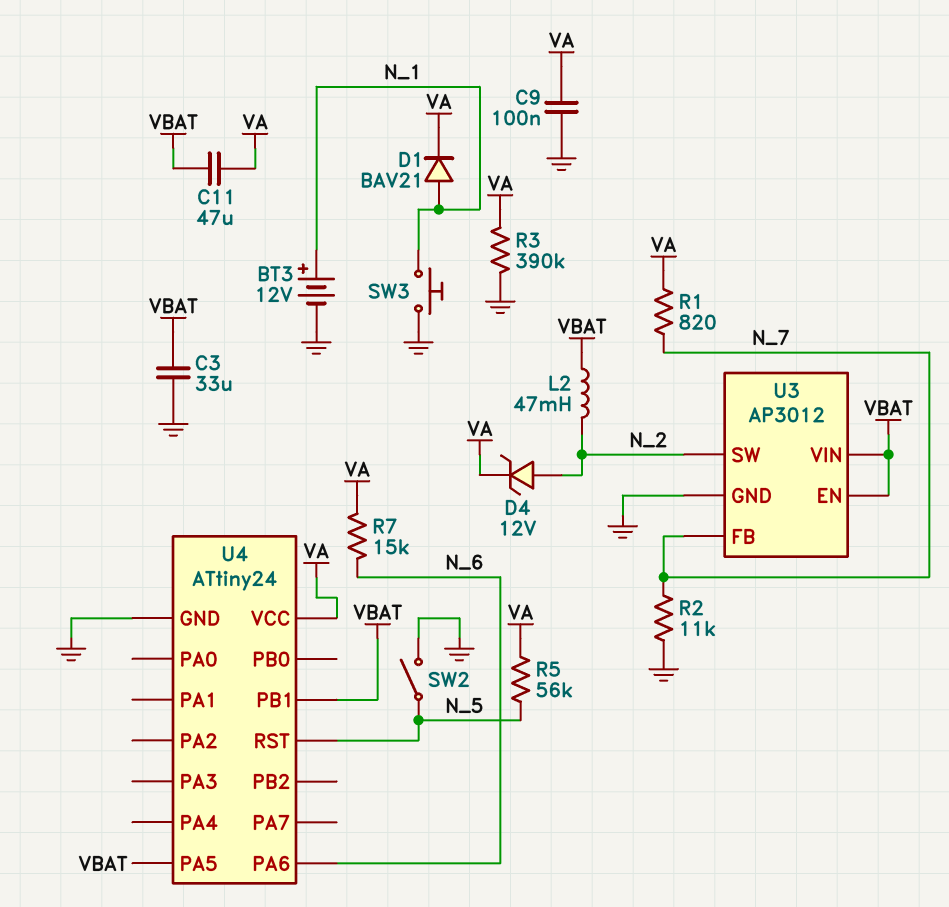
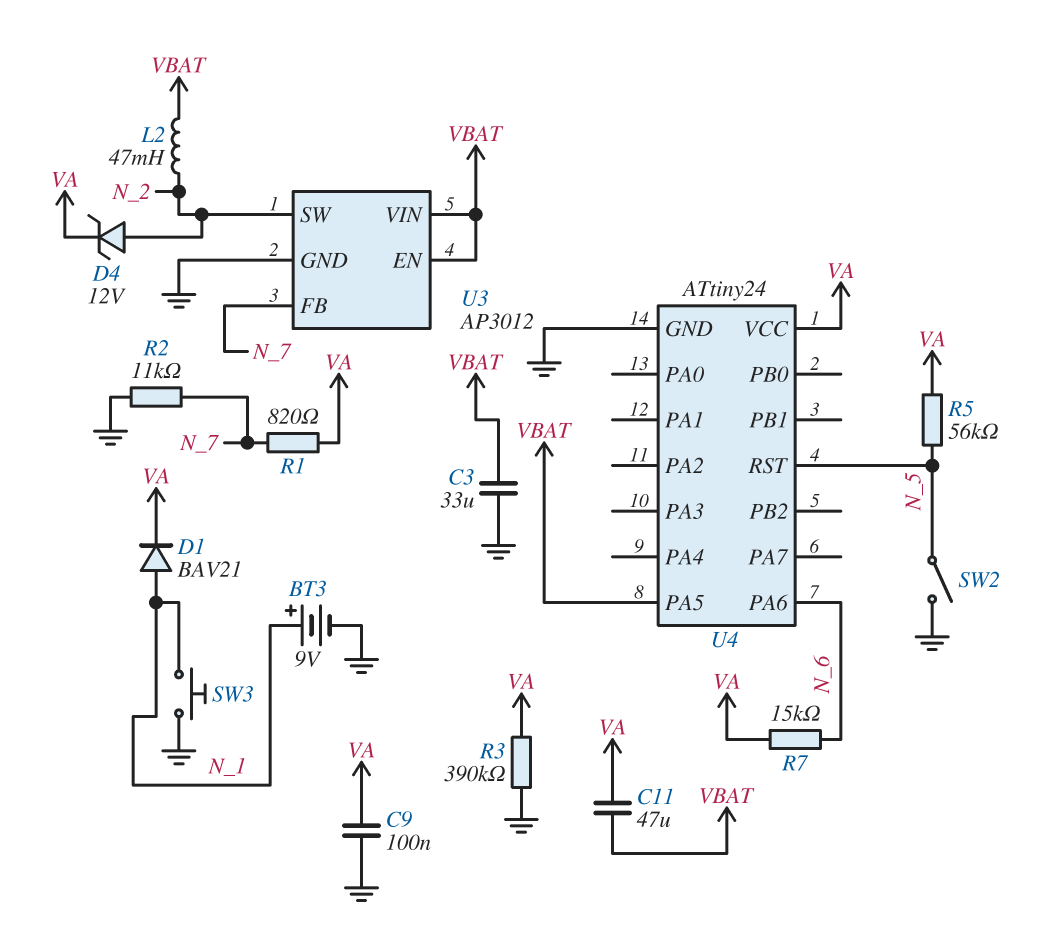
BT3: 12V (plus N_1, minus GND) -> 9V (plus N_1, minus GND)
U4 pin PB1: VBAT -> none

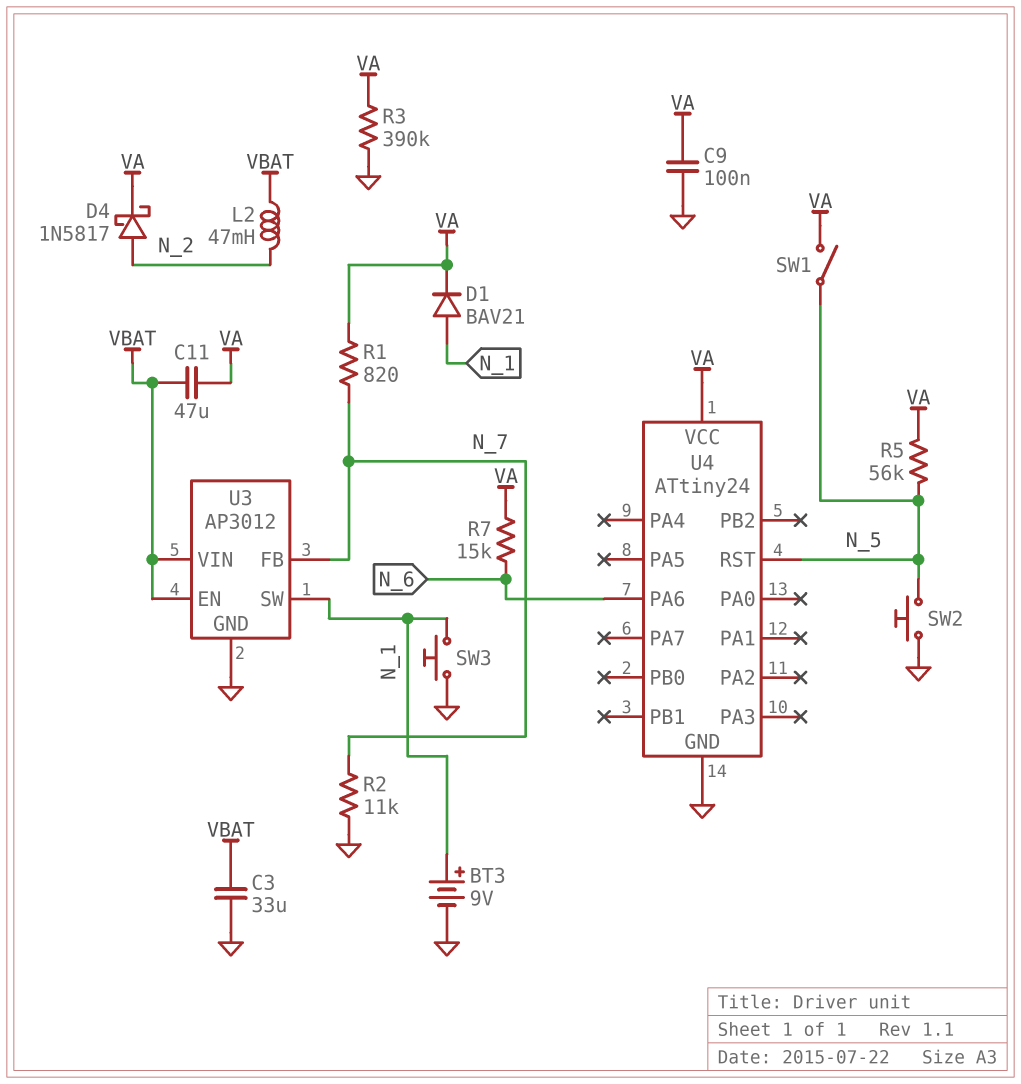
D4: zener 12V (A N_2, K VA) -> schottky 1N5817 (A N_2, K VA)
SW1: none -> switch (N_5, VA)
SW2: switch (GND, N_5) -> button (GND, N_5)
U3 pin SW: N_2 -> N_1
U4 pin PA5: VBAT -> none

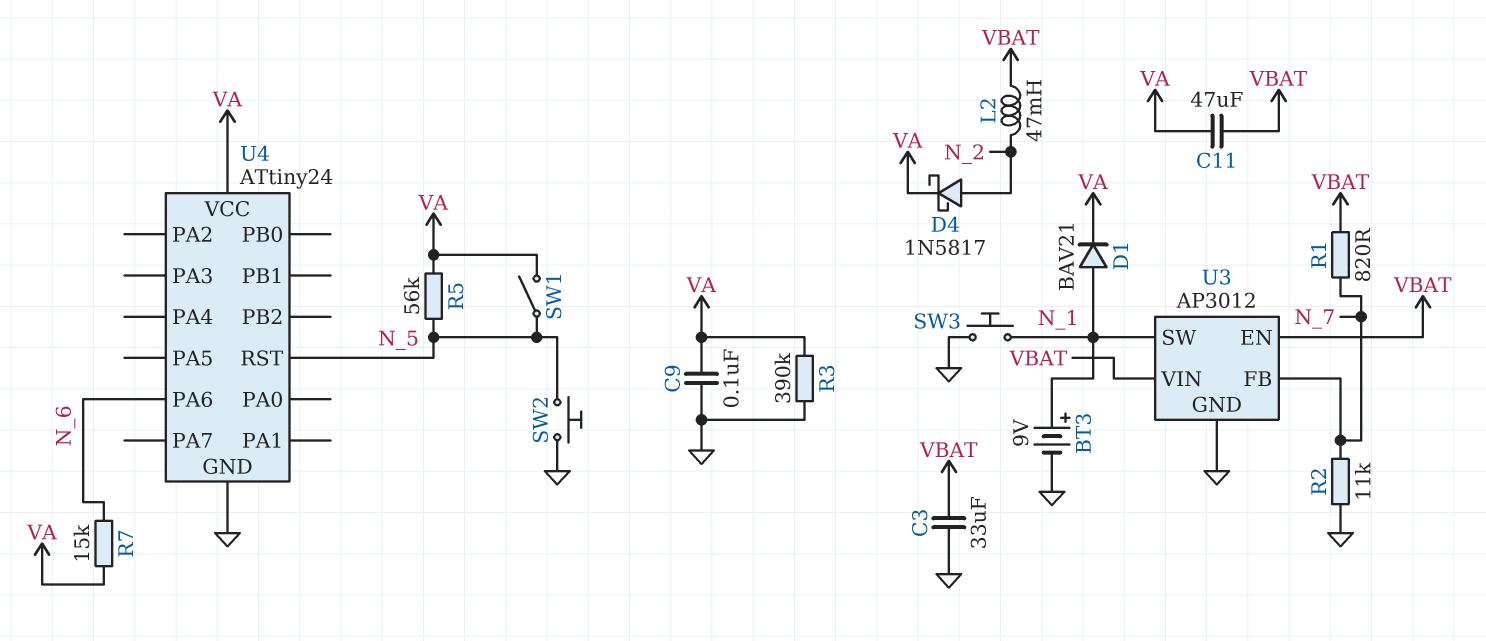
R1: 820 (N_7, VA) -> 820 (N_7, VBAT)

